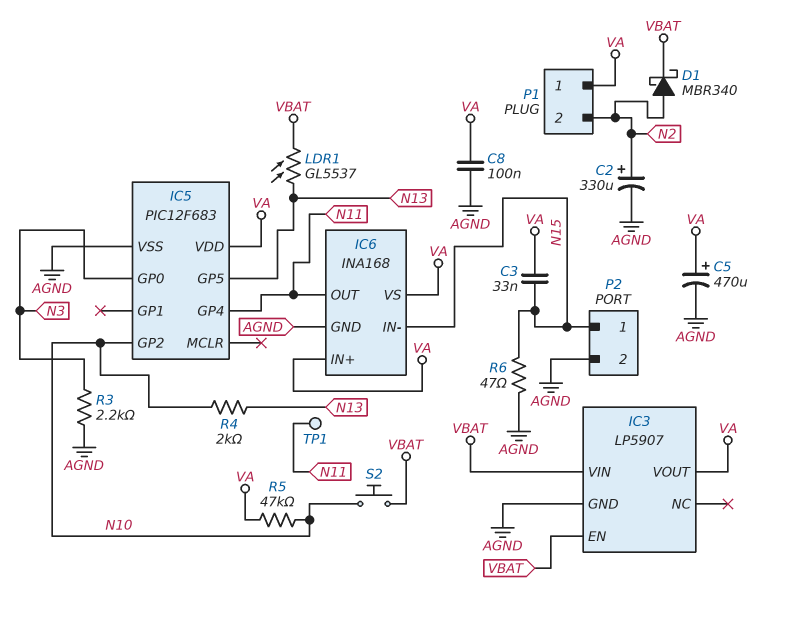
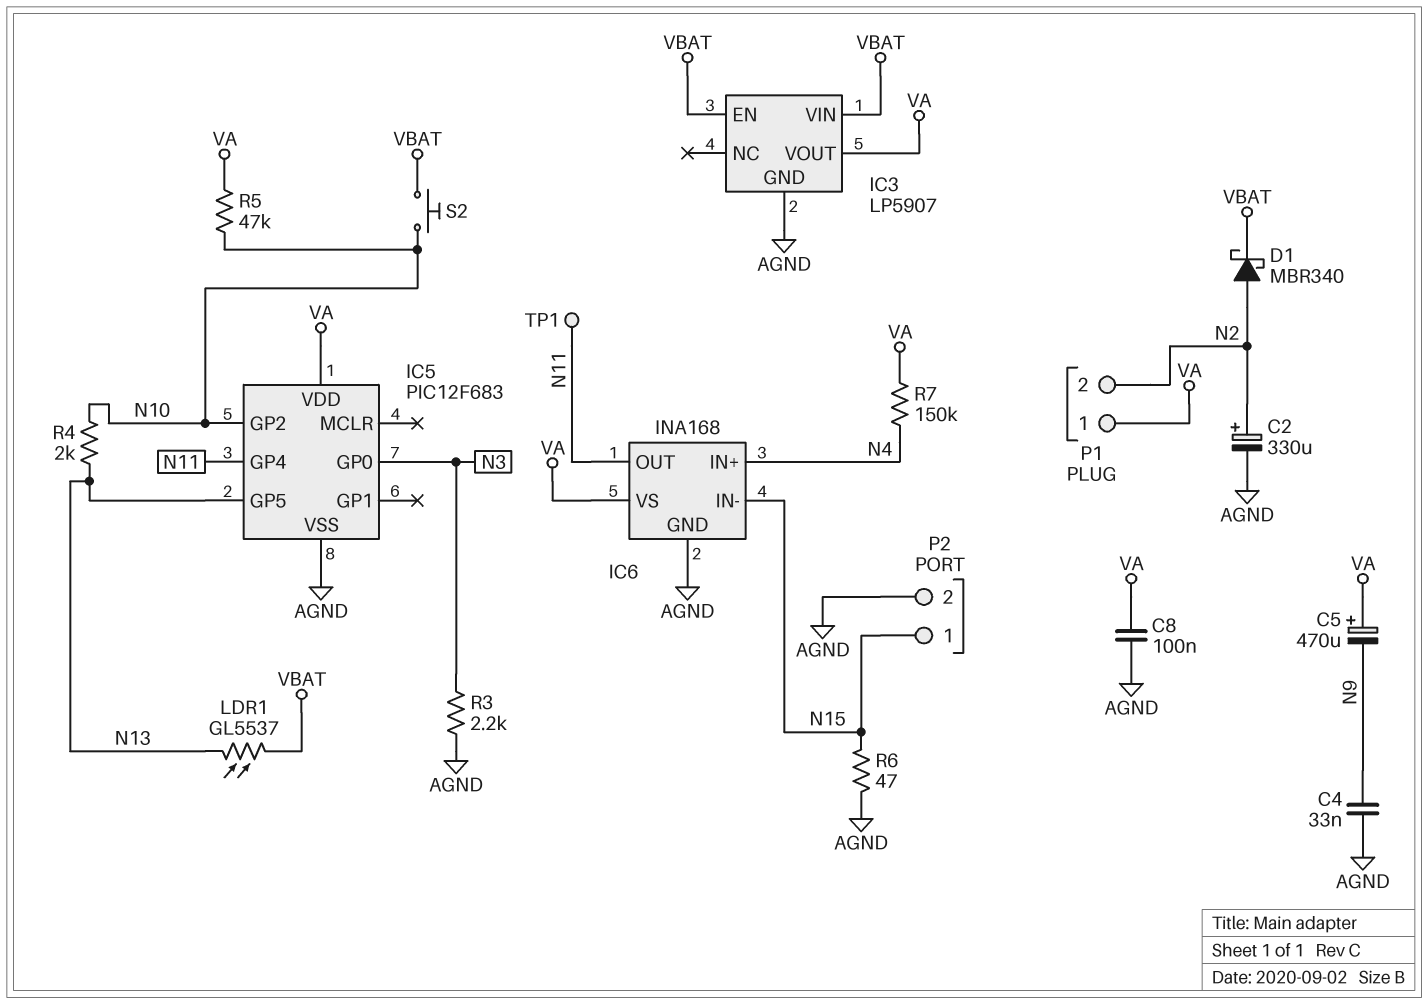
C3: 33nF (N15, VA) -> none
C4: none -> 33nF (AGND, N9)
C5: 470uF (plus VA, minus AGND) -> 470uF (plus VA, minus N9)
IC6 pin IN+: VA -> N4
R7: none -> 150k (N4, VA)

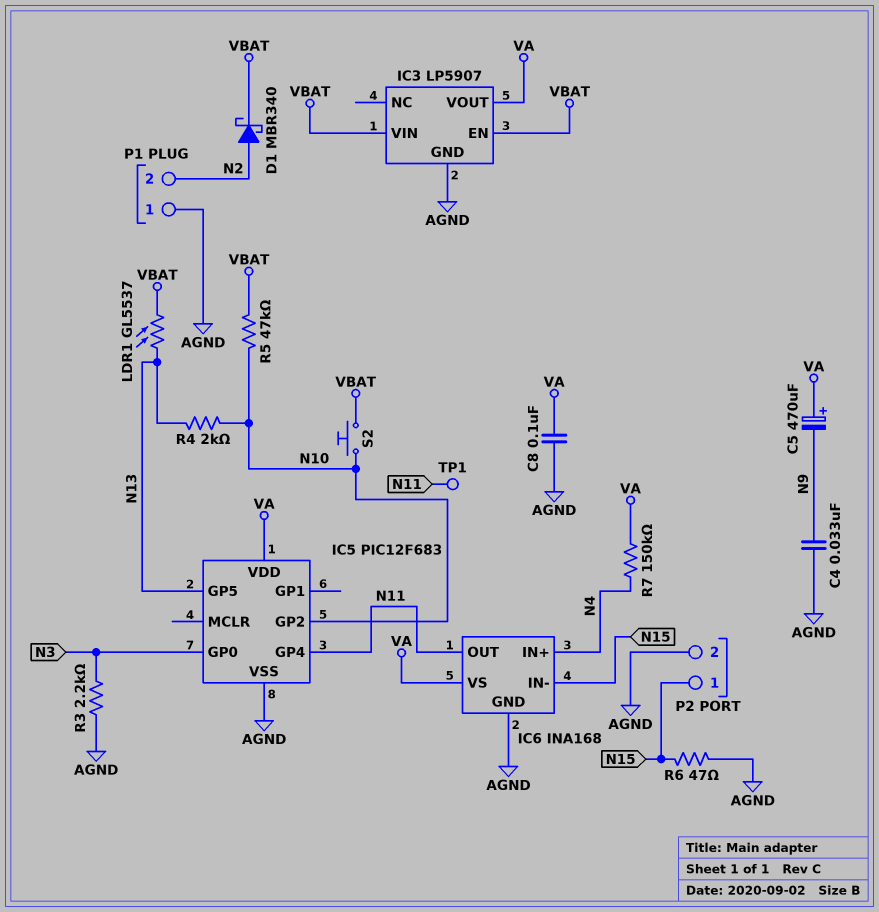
C2: 330uF (plus N2, minus AGND) -> none
P1 pin 1: VA -> AGND
R5: 47k (N10, VA) -> 47k (N10, VBAT)

